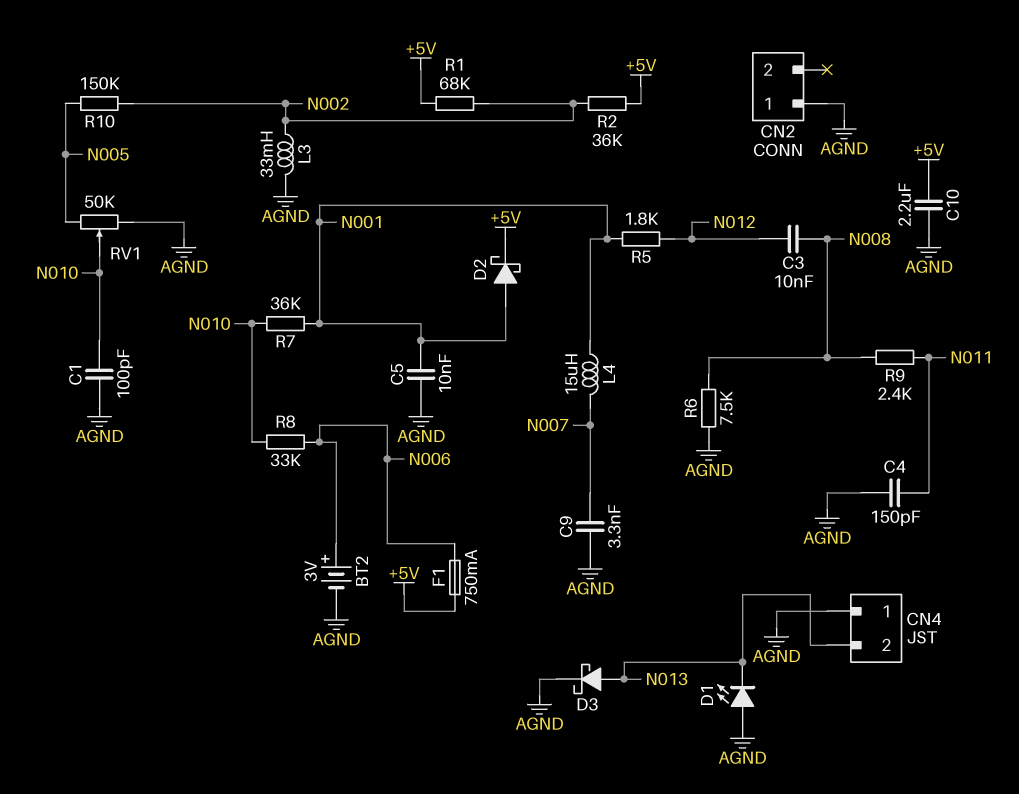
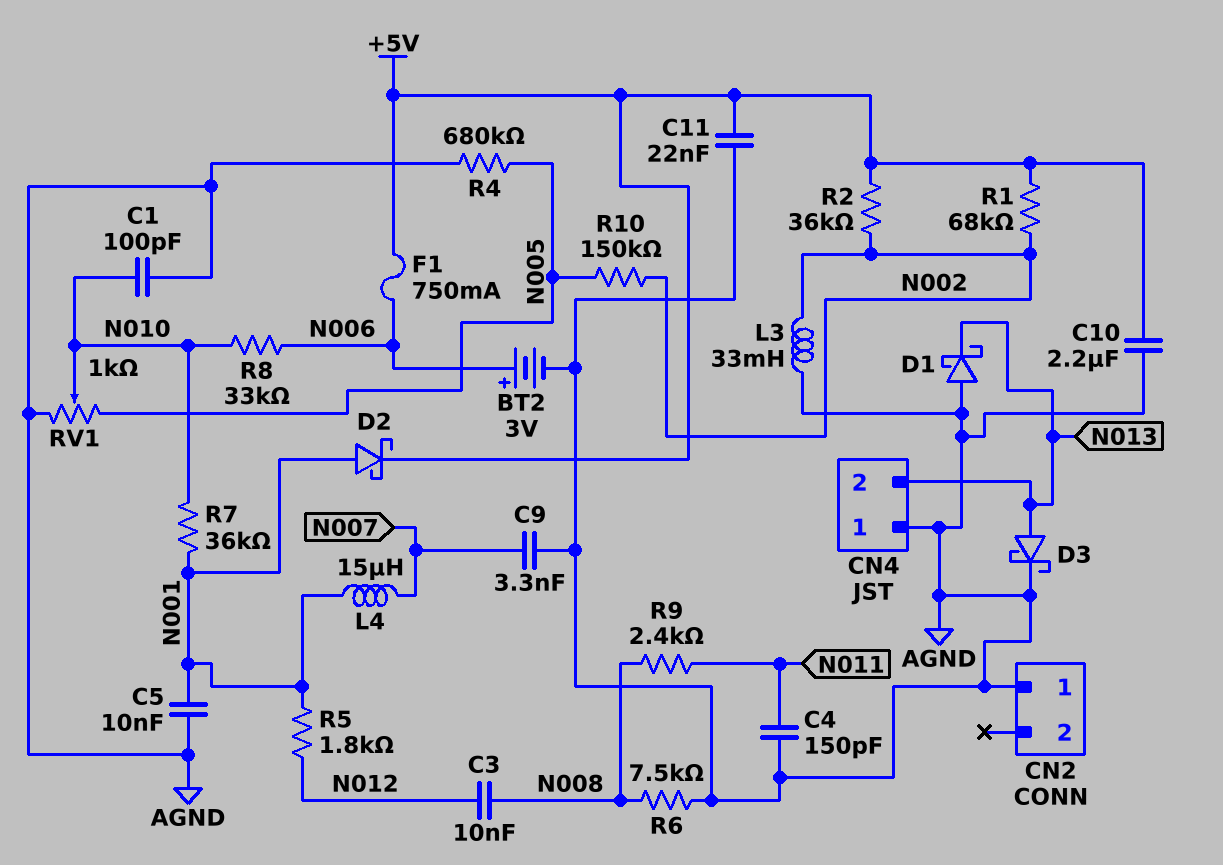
C11: none -> 22nF (+5V, AGND)
D1: LED (A AGND, K N013) -> schottky (A AGND, K N013)
R4: none -> 680k (AGND, N005)
RV1: 50k (AGND, N005, wiper N010) -> 1k (AGND, N005, wiper N010)

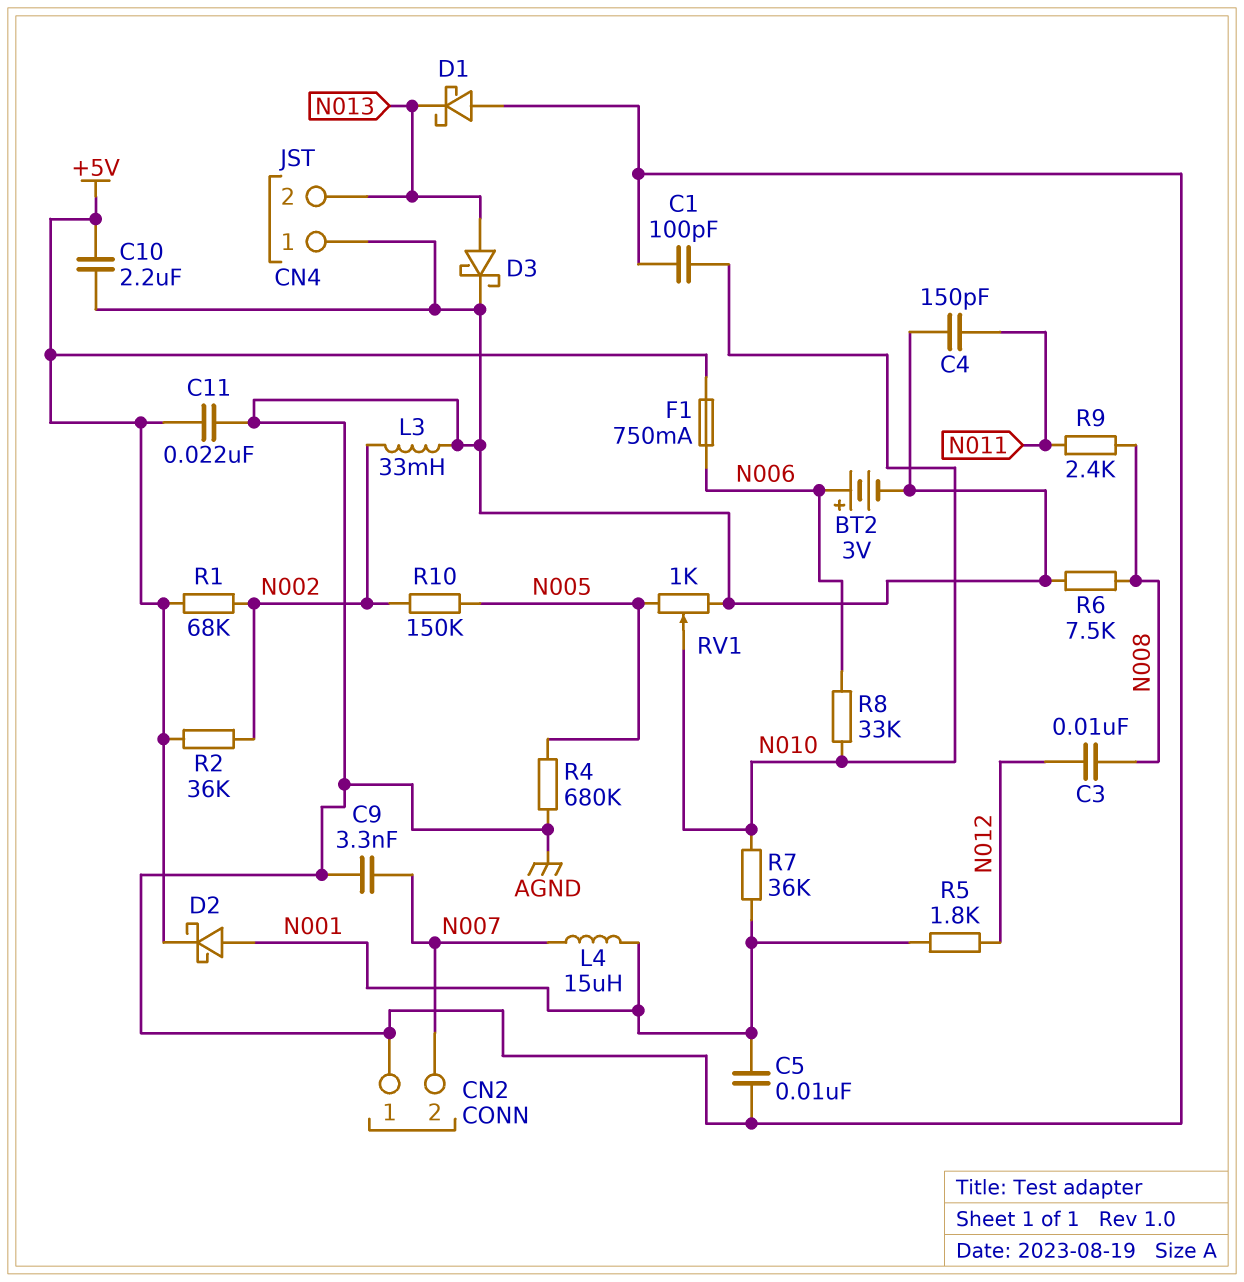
CN2 pin 2: none -> N007

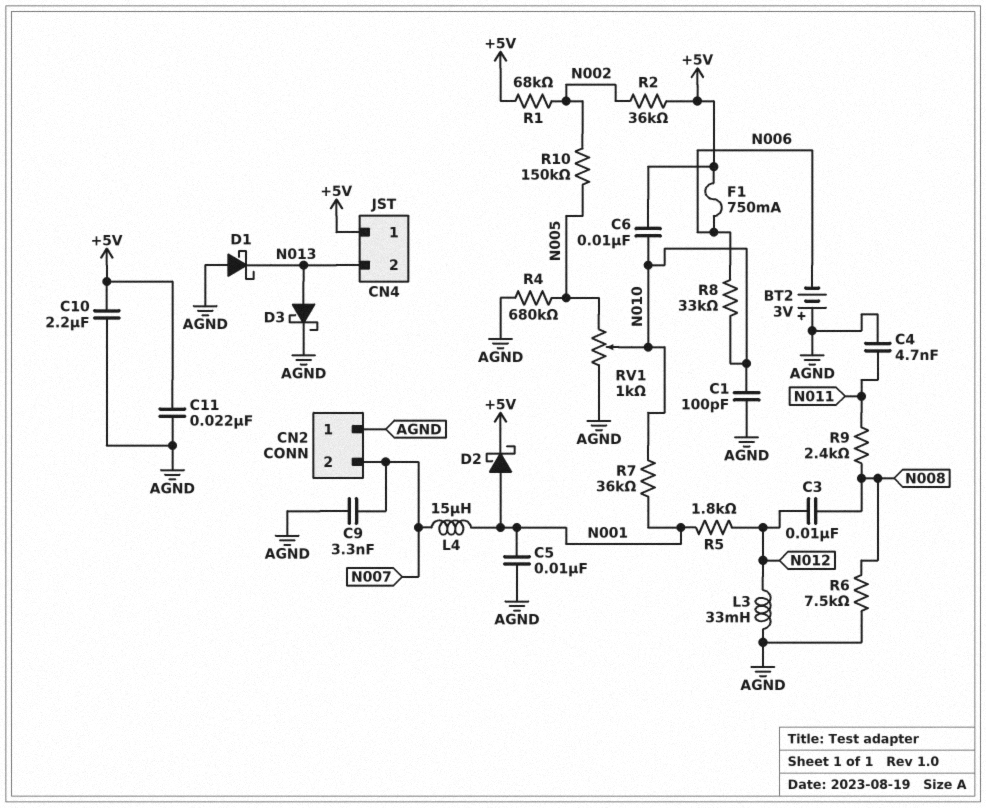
BT2: 3V (plus N006, minus AGND) -> 3V (plus AGND, minus N006)
C4: 150pF (AGND, N011) -> 4.7nF (AGND, N011)
C6: none -> 10nF (+5V, N010)
CN4 pin 1: AGND -> +5V
L3: 33mH (AGND, N002) -> 33mH (AGND, N012)

